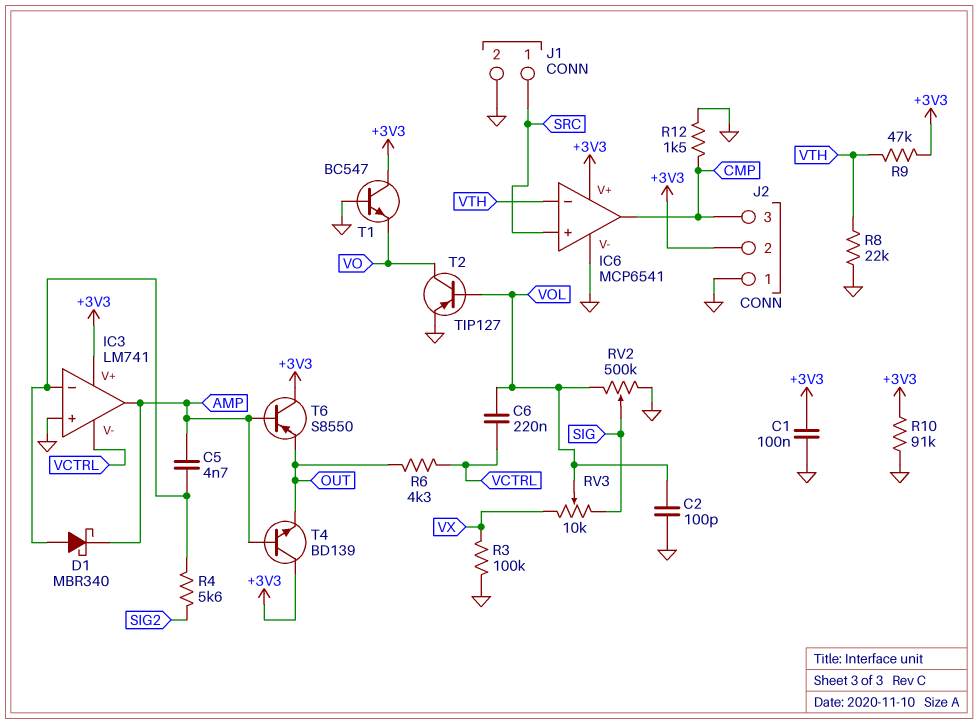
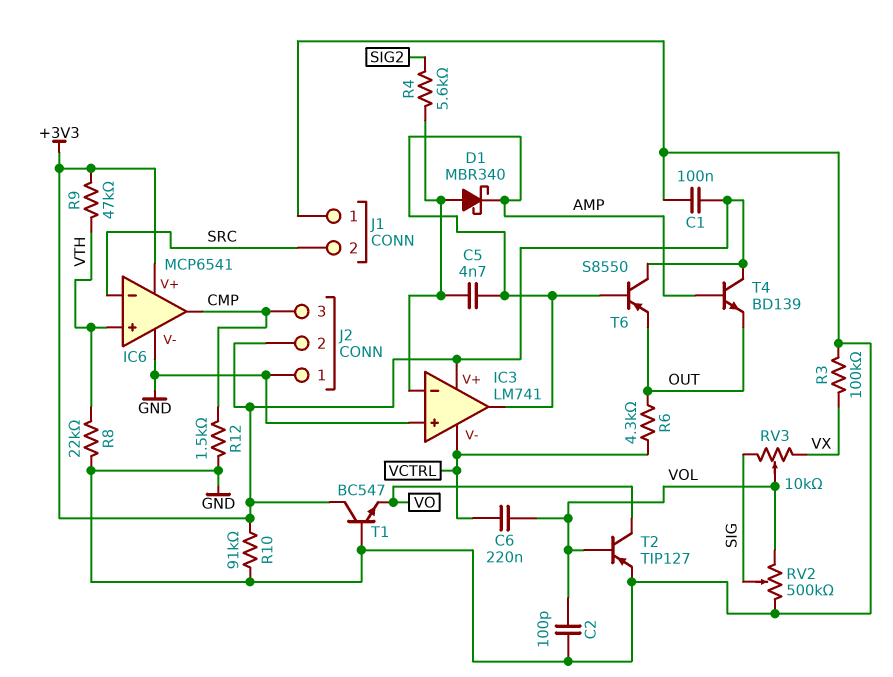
IC6 pin in+: SRC -> VTH
IC6 pin in-: VTH -> SRC
J1 pin 1: SRC -> GND
J1 pin 2: GND -> SRC

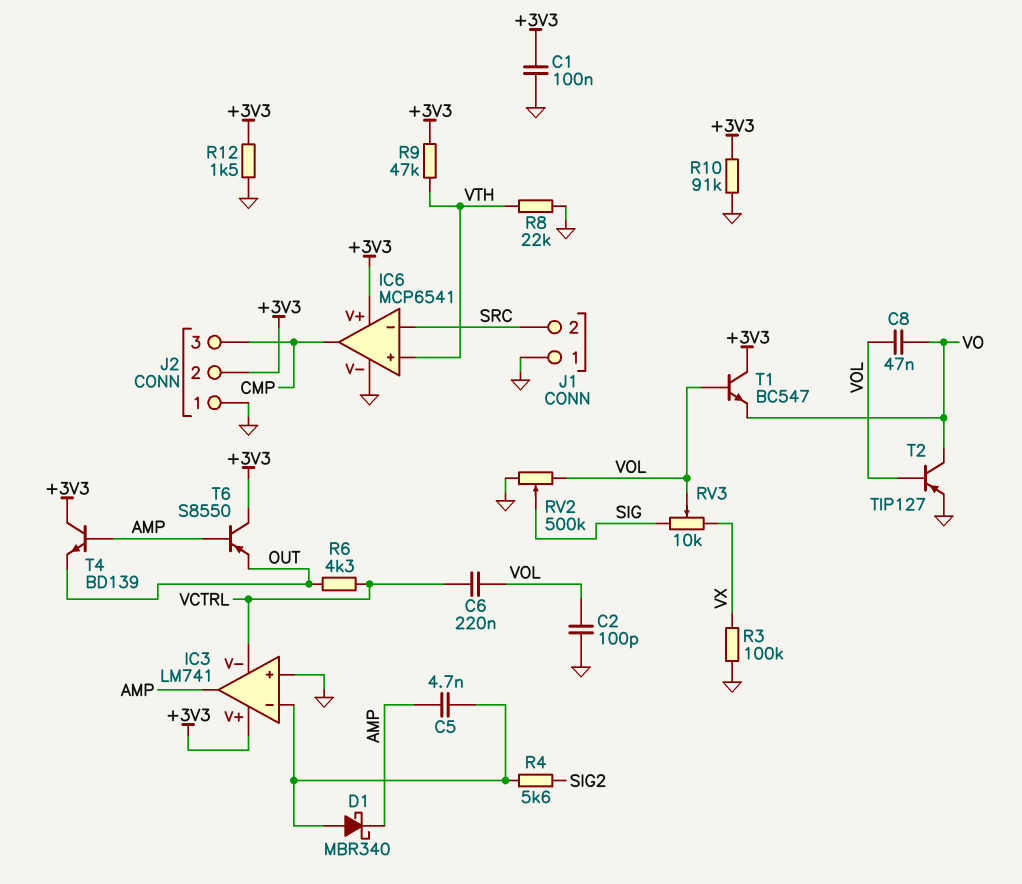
C8: none -> 47nF (VO, VOL)
R12: 1.5k (CMP, GND) -> 1.5k (+3V3, GND)
T1: NPN BC547 (B GND, C +3V3, E VO) -> NPN BC547 (B VOL, C +3V3, E VO)

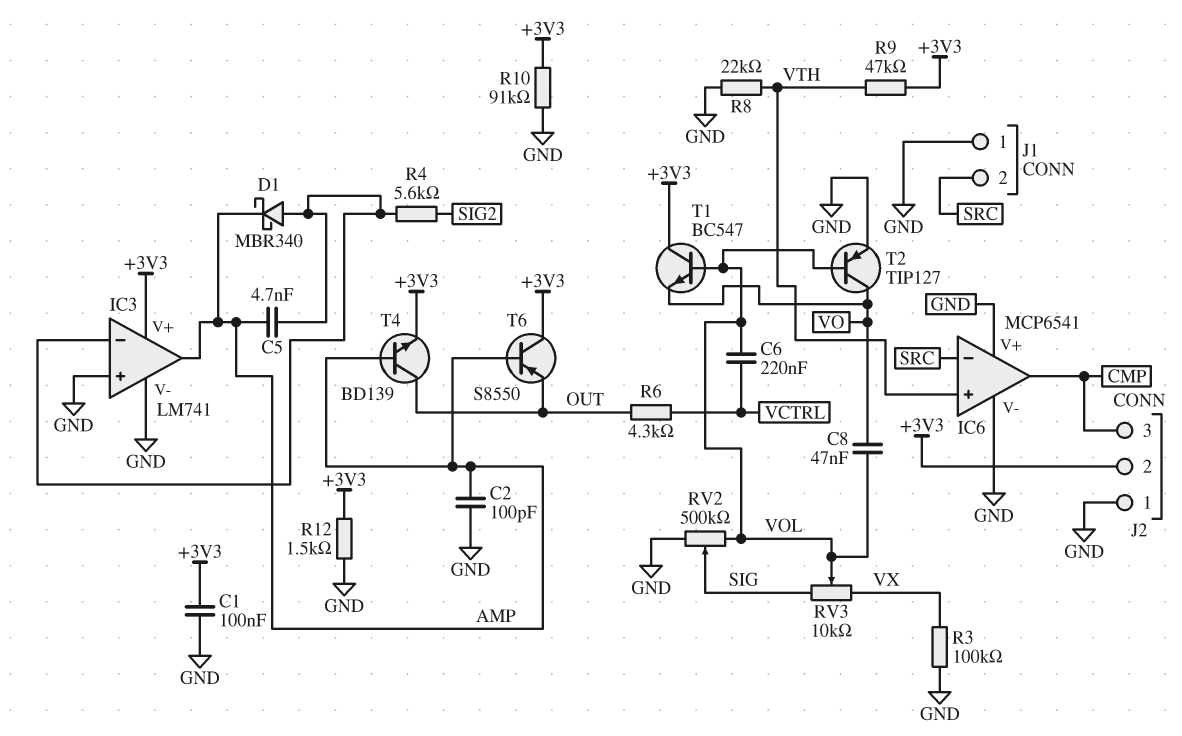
C2: 100pF (GND, VOL) -> 100pF (AMP, GND)
IC3 pin V-: VCTRL -> GND
IC6 pin V+: +3V3 -> GND
T4: NPN BD139 (B AMP, C +3V3, E OUT) -> NPN BD139 (B AMP, C OUT, E +3V3)

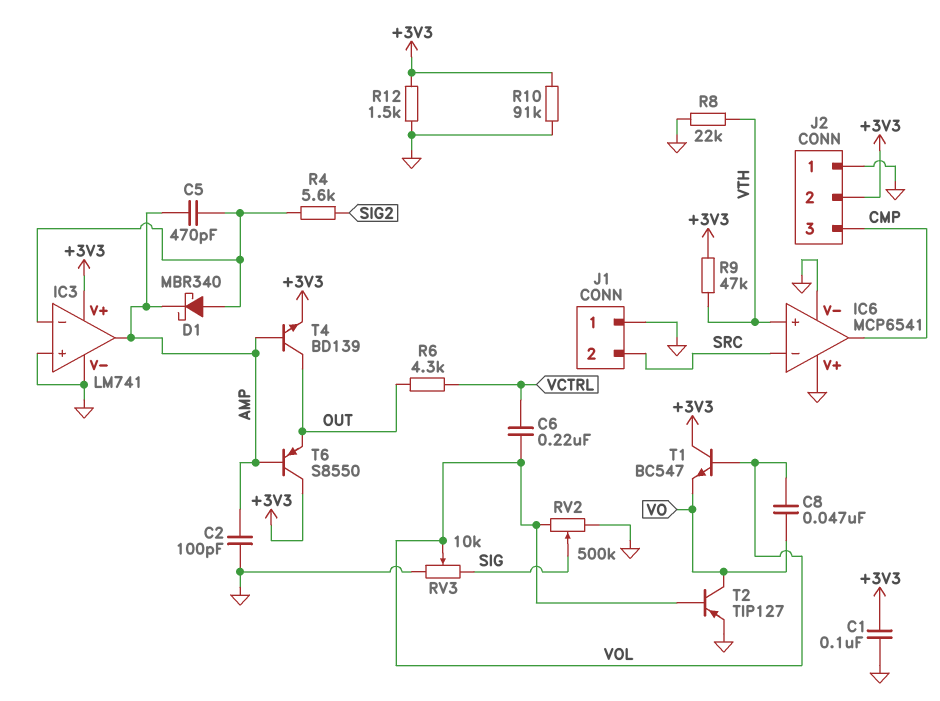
C5: 4.7nF (AMP, IC3/in-) -> 470pF (AMP, IC3/in-)
R3: 100k (GND, VX) -> none
RV3: 10k (SIG, VX, wiper VOL) -> 10k (GND, SIG, wiper VOL)

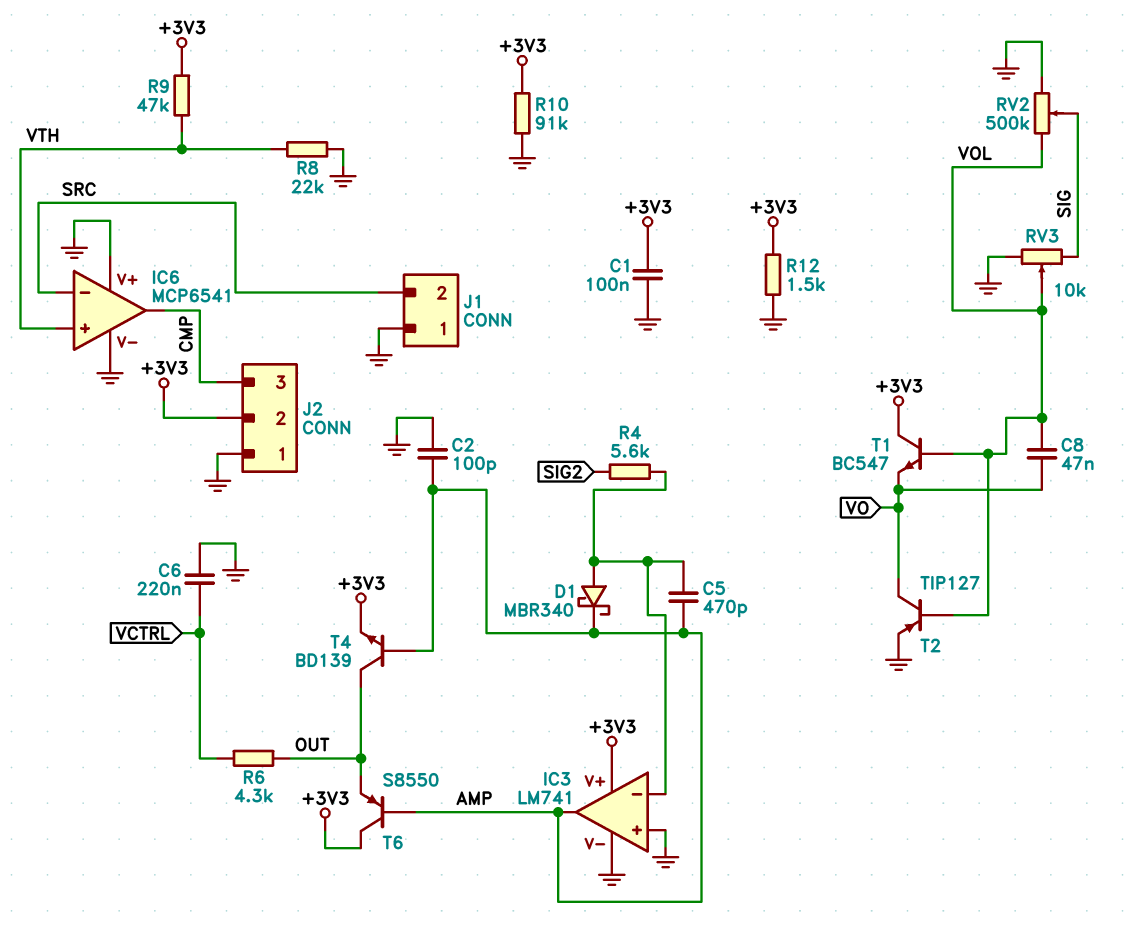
C6: 220nF (VCTRL, VOL) -> 220nF (GND, VCTRL)

